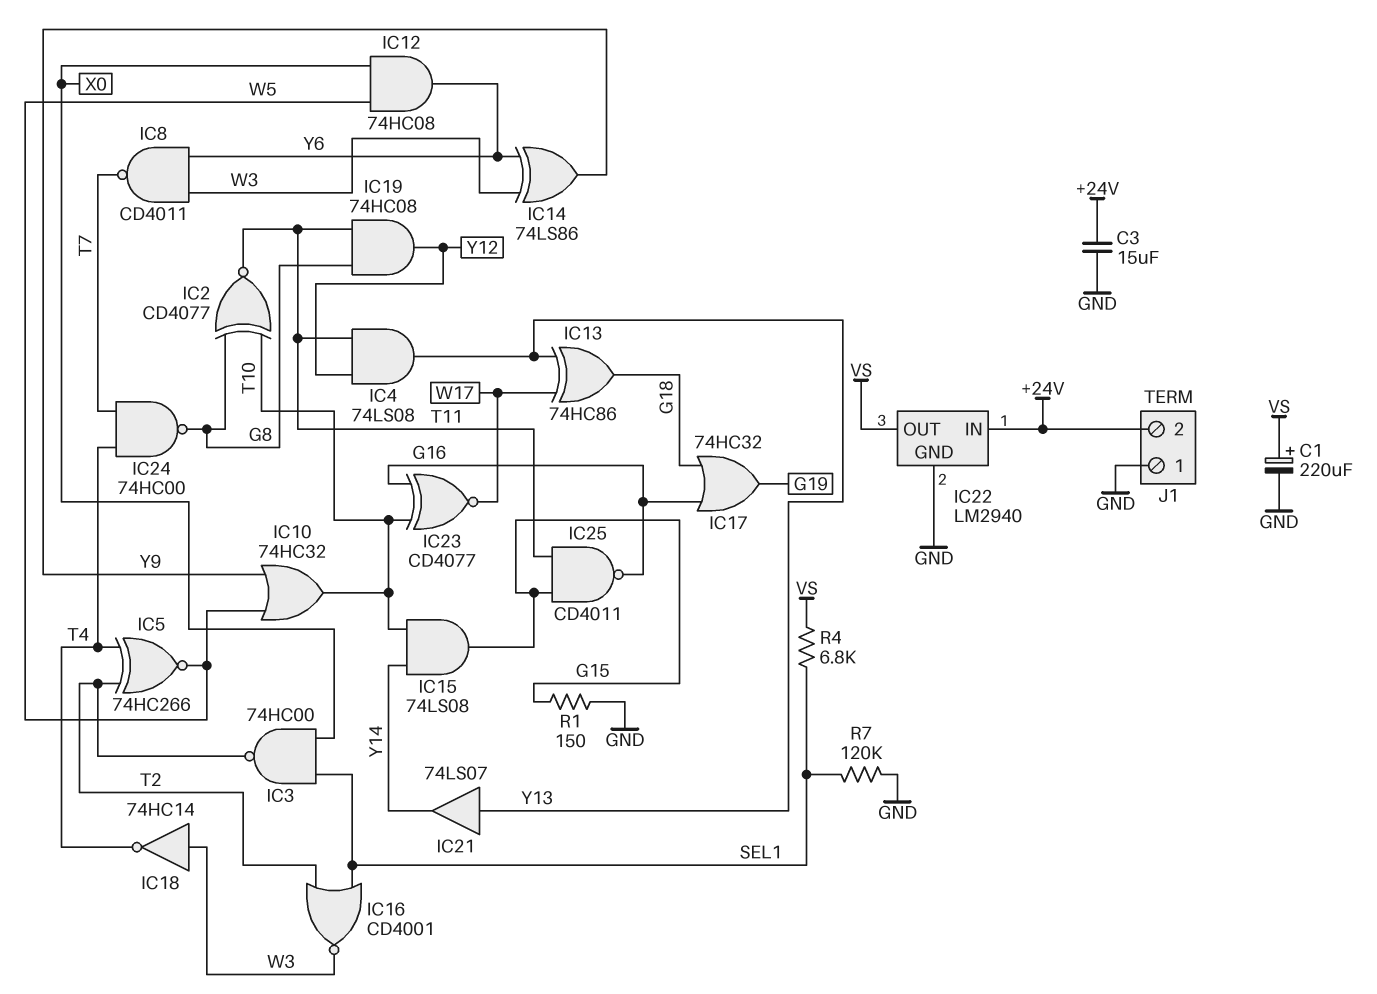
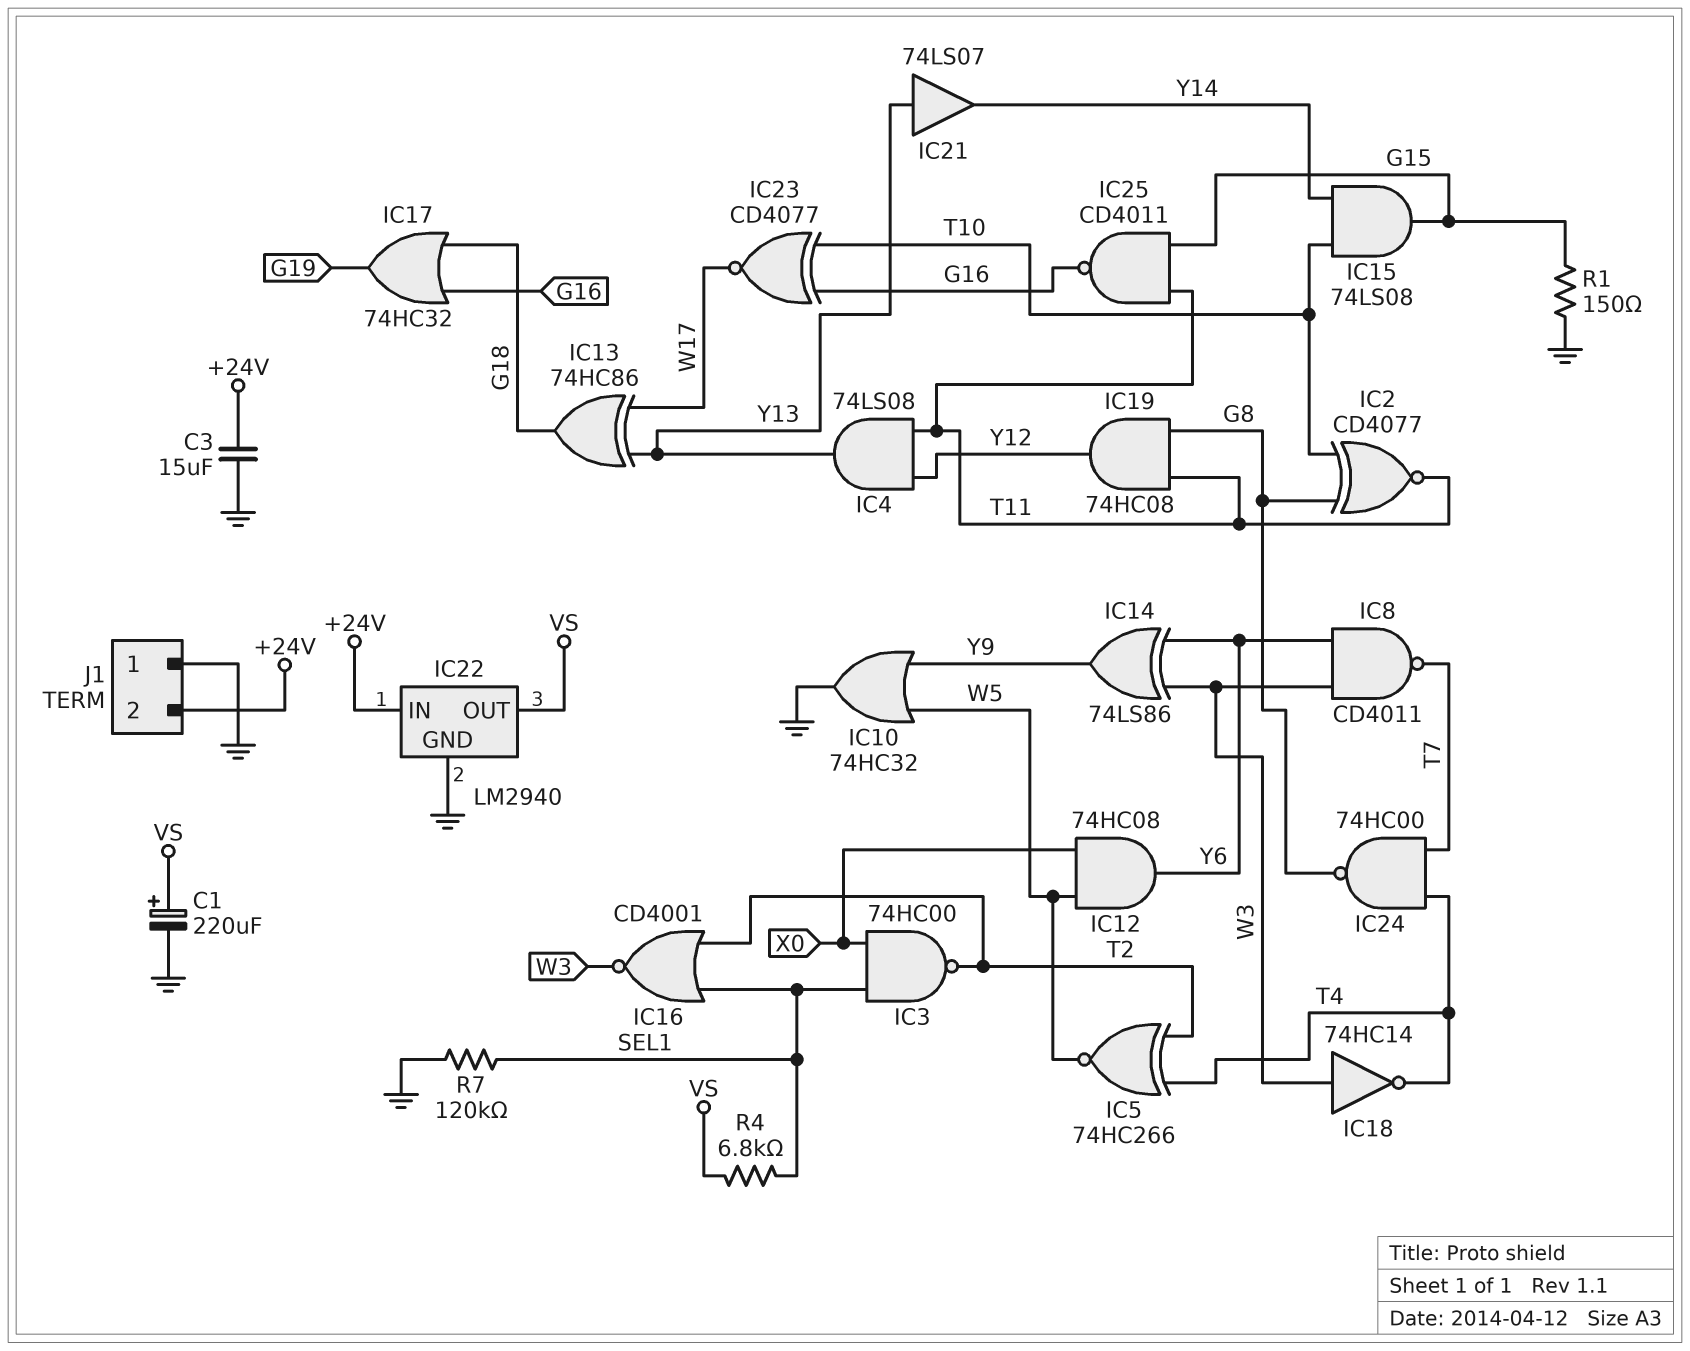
IC10: OR 74HC32 (in W5, in Y9, out T10) -> OR 74HC32 (in W5, in Y9, out GND)

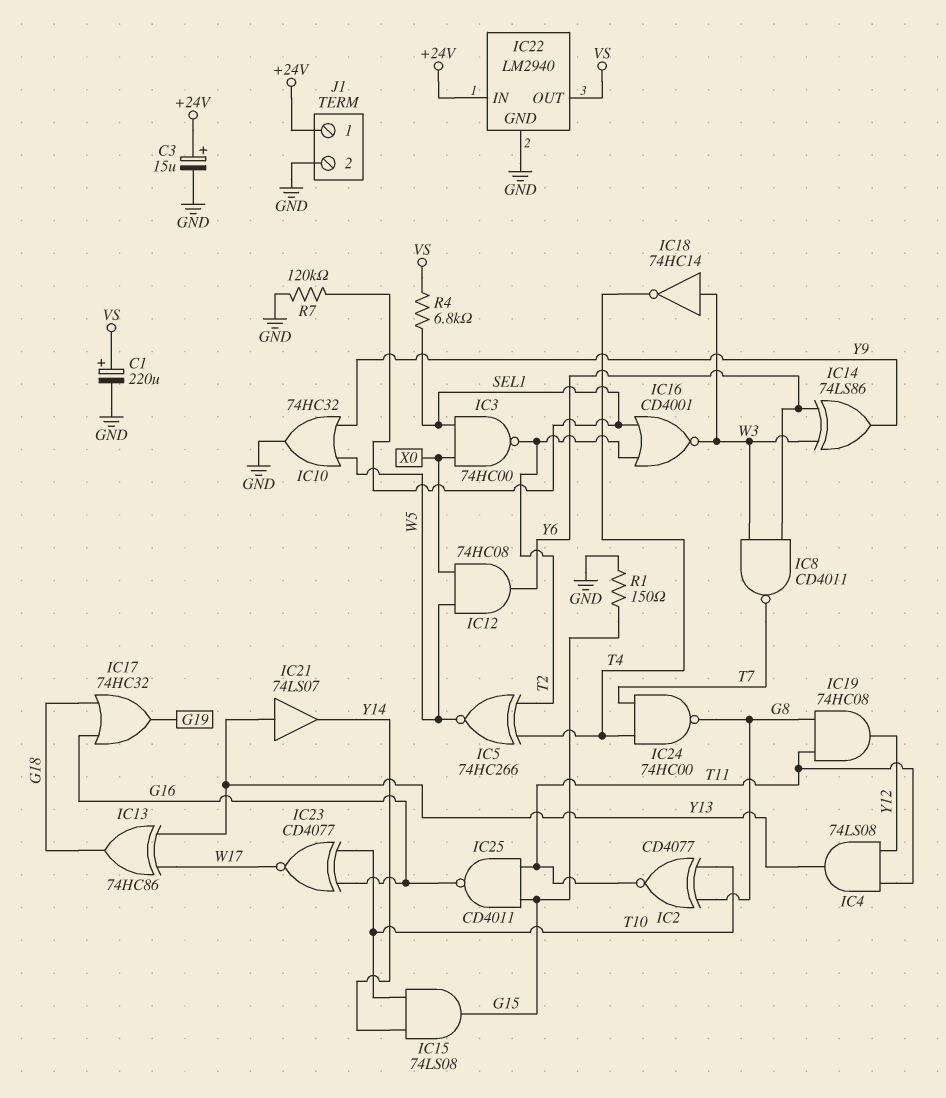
C3: 15uF (+24V, GND) -> 15uF (plus +24V, minus GND)
J1 pin 1: GND -> +24V
J1 pin 2: +24V -> GND

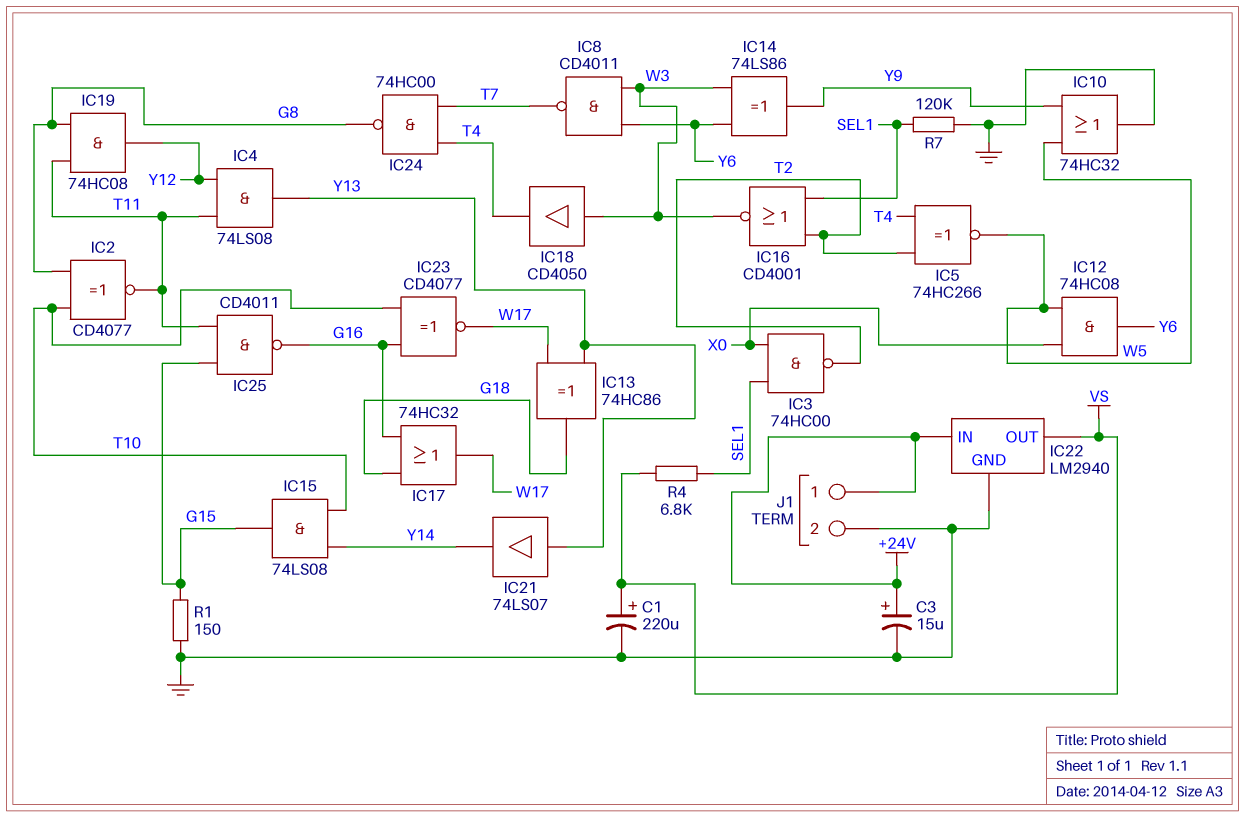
IC17: OR 74HC32 (in G16, in G18, out G19) -> OR 74HC32 (in G16, in G18, out W17)
IC18: NOT 74HC14 (in W3, out T4) -> buffer CD4050 (in W3, out T4)

